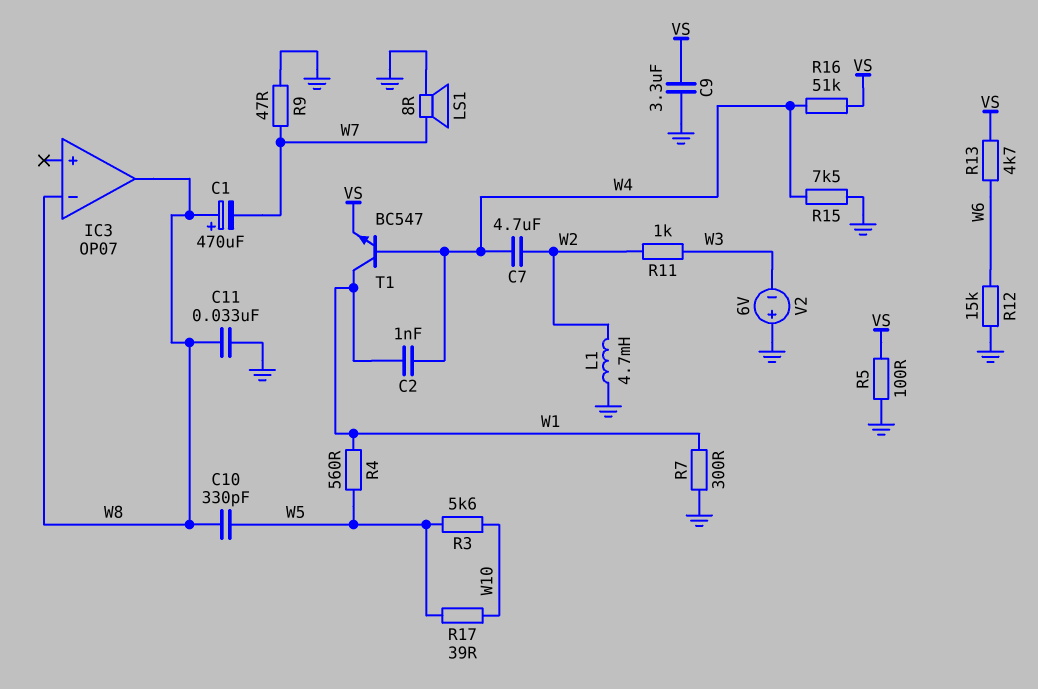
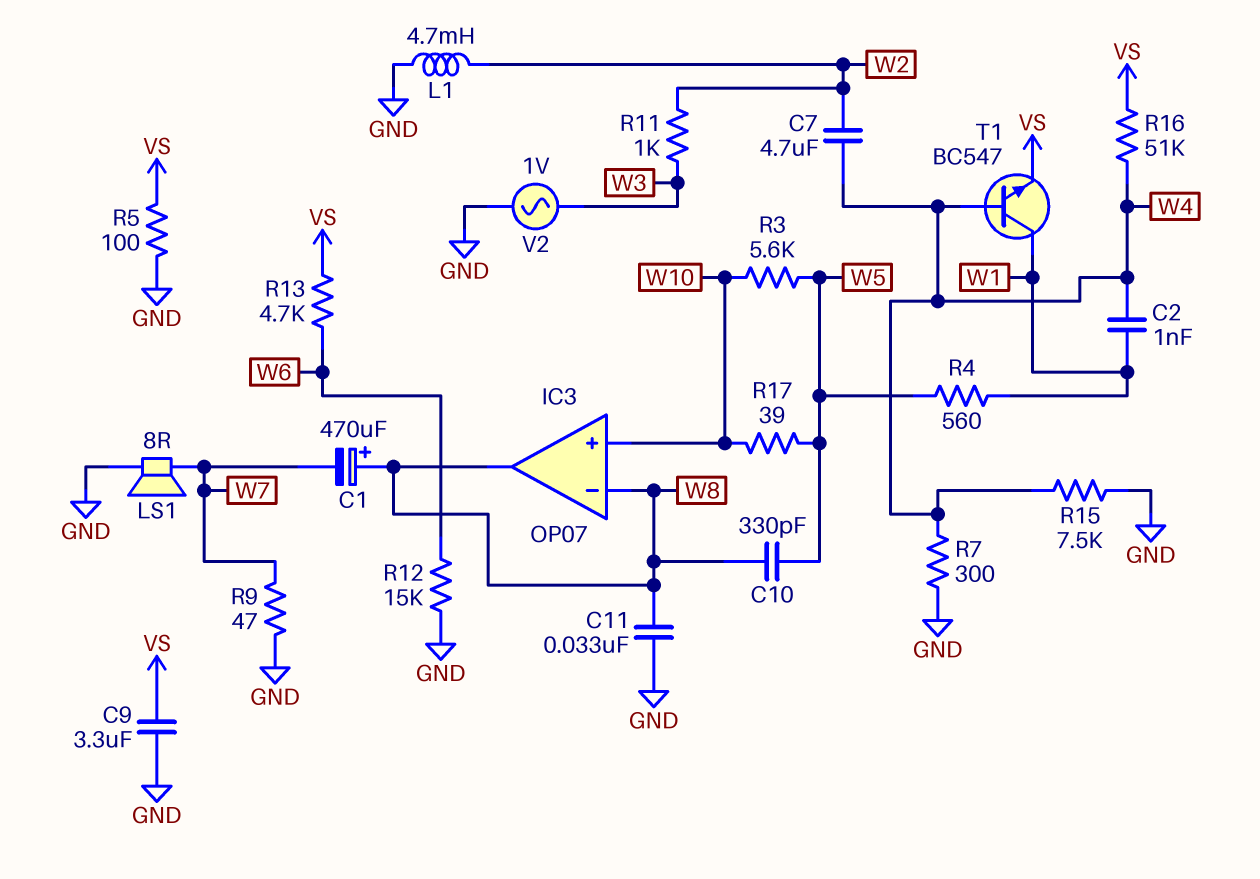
IC3 pin in+: none -> W10
R7: 300 (GND, W1) -> 300 (GND, W4)
V2: 6V (plus GND, minus W3) -> AC 1V (GND, W3)

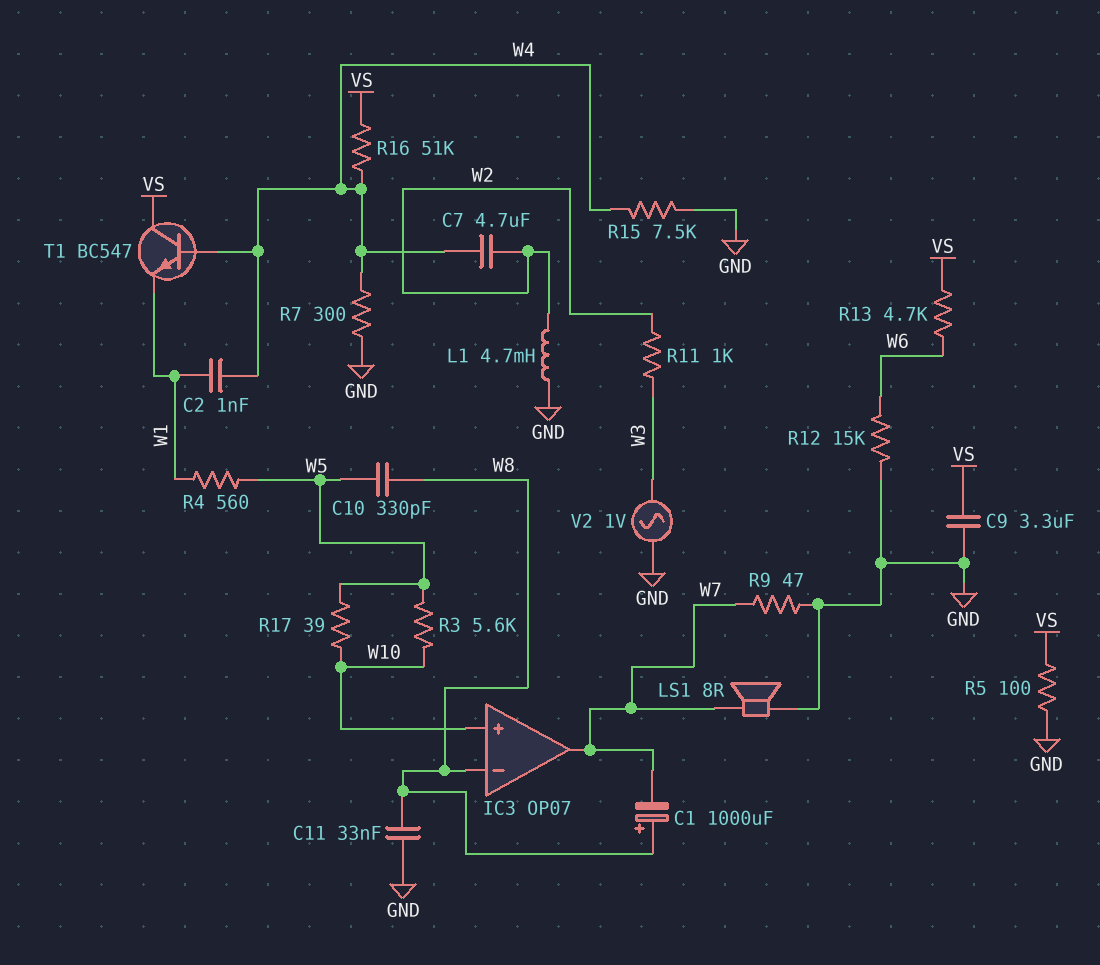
C1: 470uF (plus W8, minus W7) -> 1000uF (plus W8, minus W7)
IC3 pin out: W8 -> W7
T1: NPN BC547 (B W4, C W1, E VS) -> NPN BC547 (B W4, C VS, E W1)

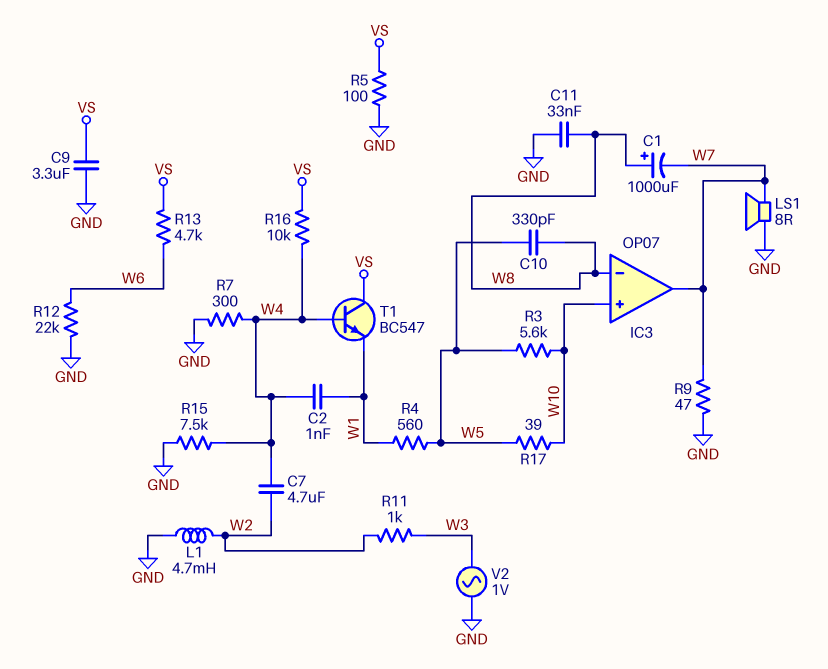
R12: 15k (GND, W6) -> 22k (GND, W6)
R16: 51k (VS, W4) -> 10k (VS, W4)

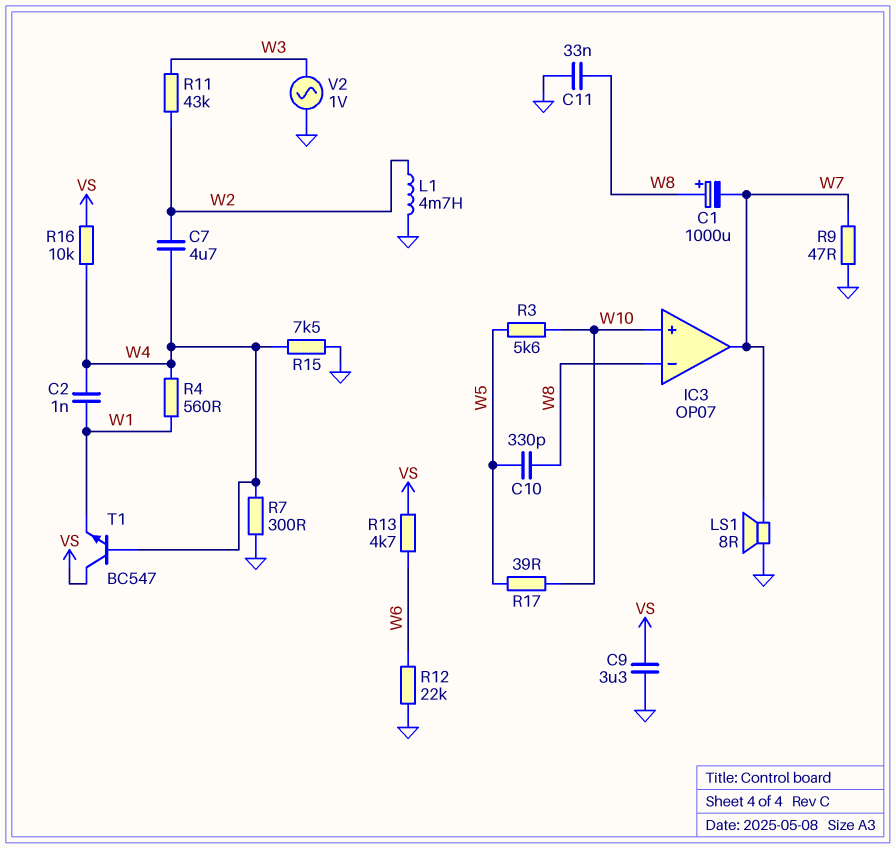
R4: 560 (W1, W5) -> 560 (W1, W4)
R5: 100 (GND, VS) -> none
R11: 1k (W2, W3) -> 43k (W2, W3)

